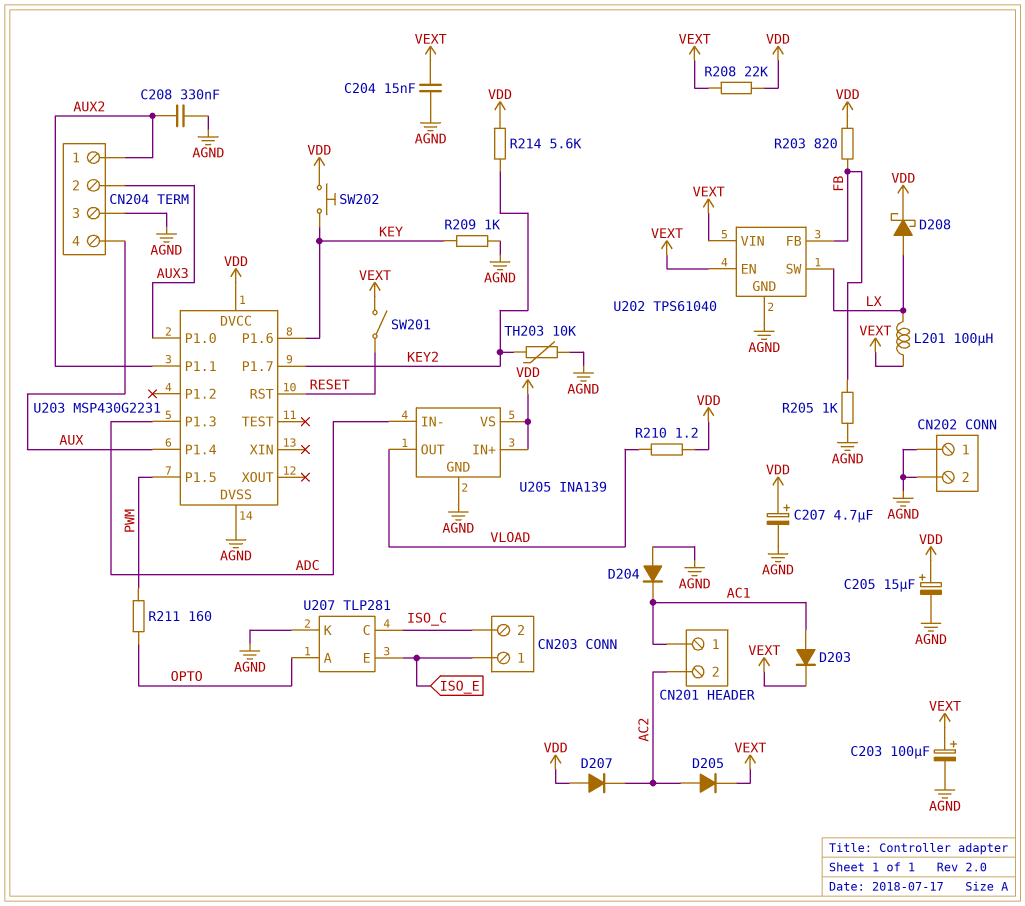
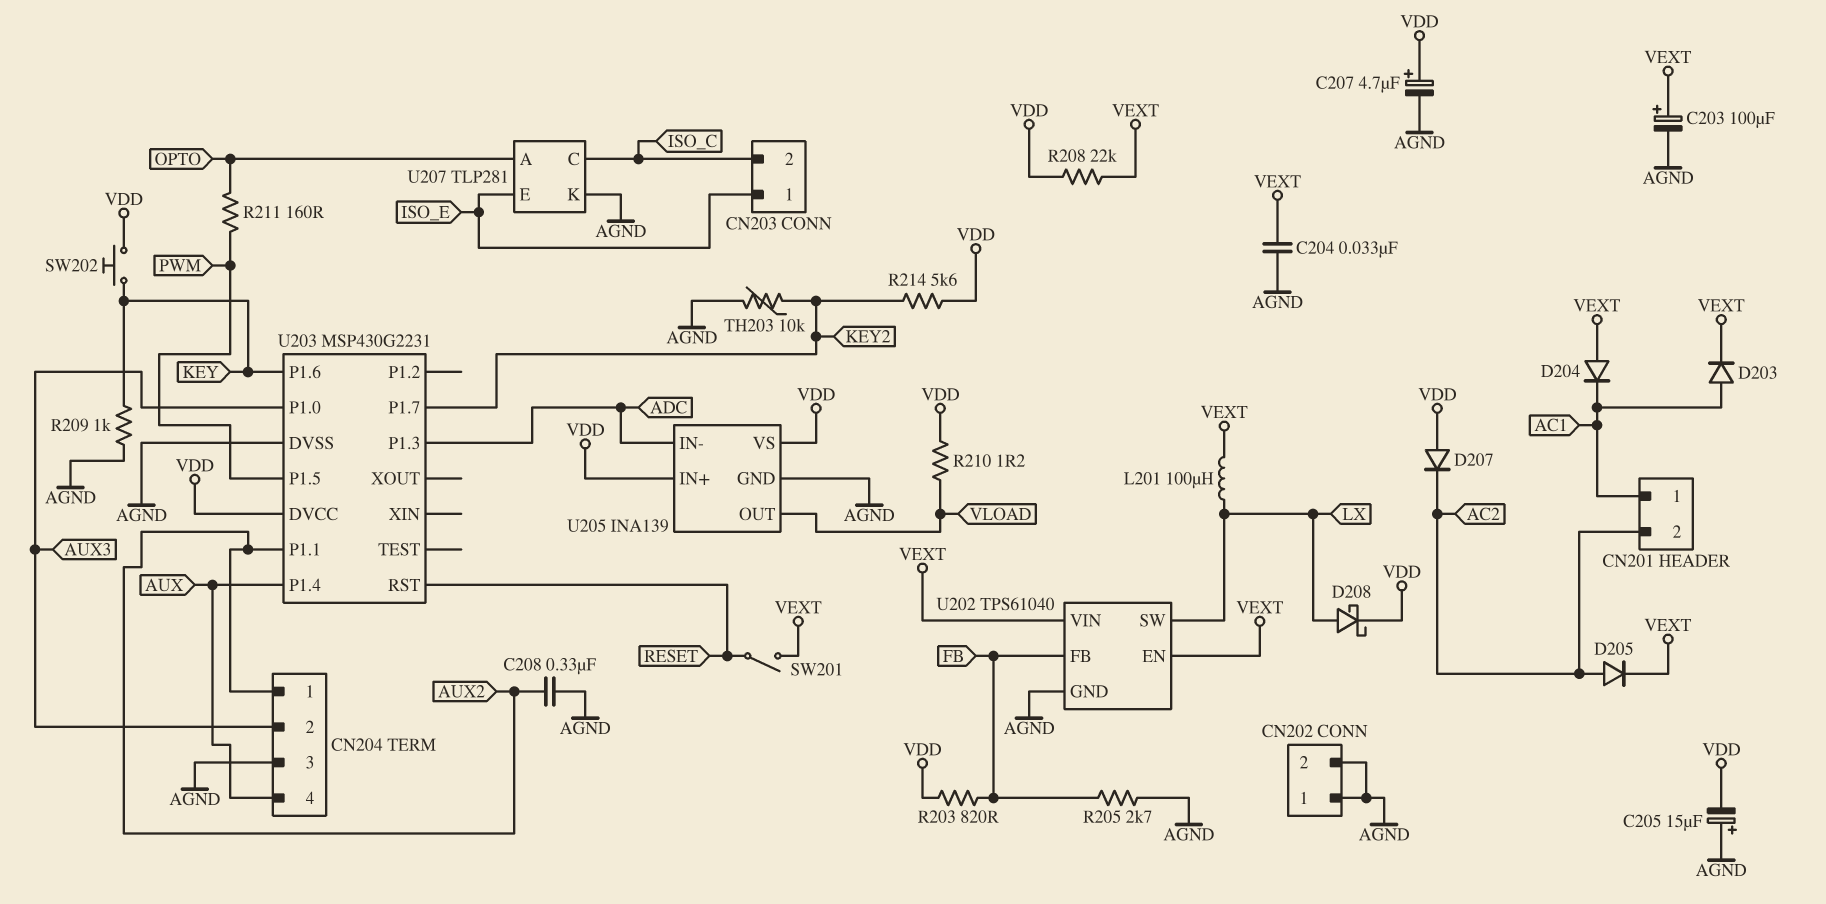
C204: 15nF (AGND, VEXT) -> 33nF (AGND, VEXT)
C205: 15uF (plus VDD, minus AGND) -> 15uF (plus AGND, minus VDD)
D204: diode (A AGND, K AC1) -> diode (A VEXT, K AC1)
R205: 1k (AGND, FB) -> 2.7k (AGND, FB)

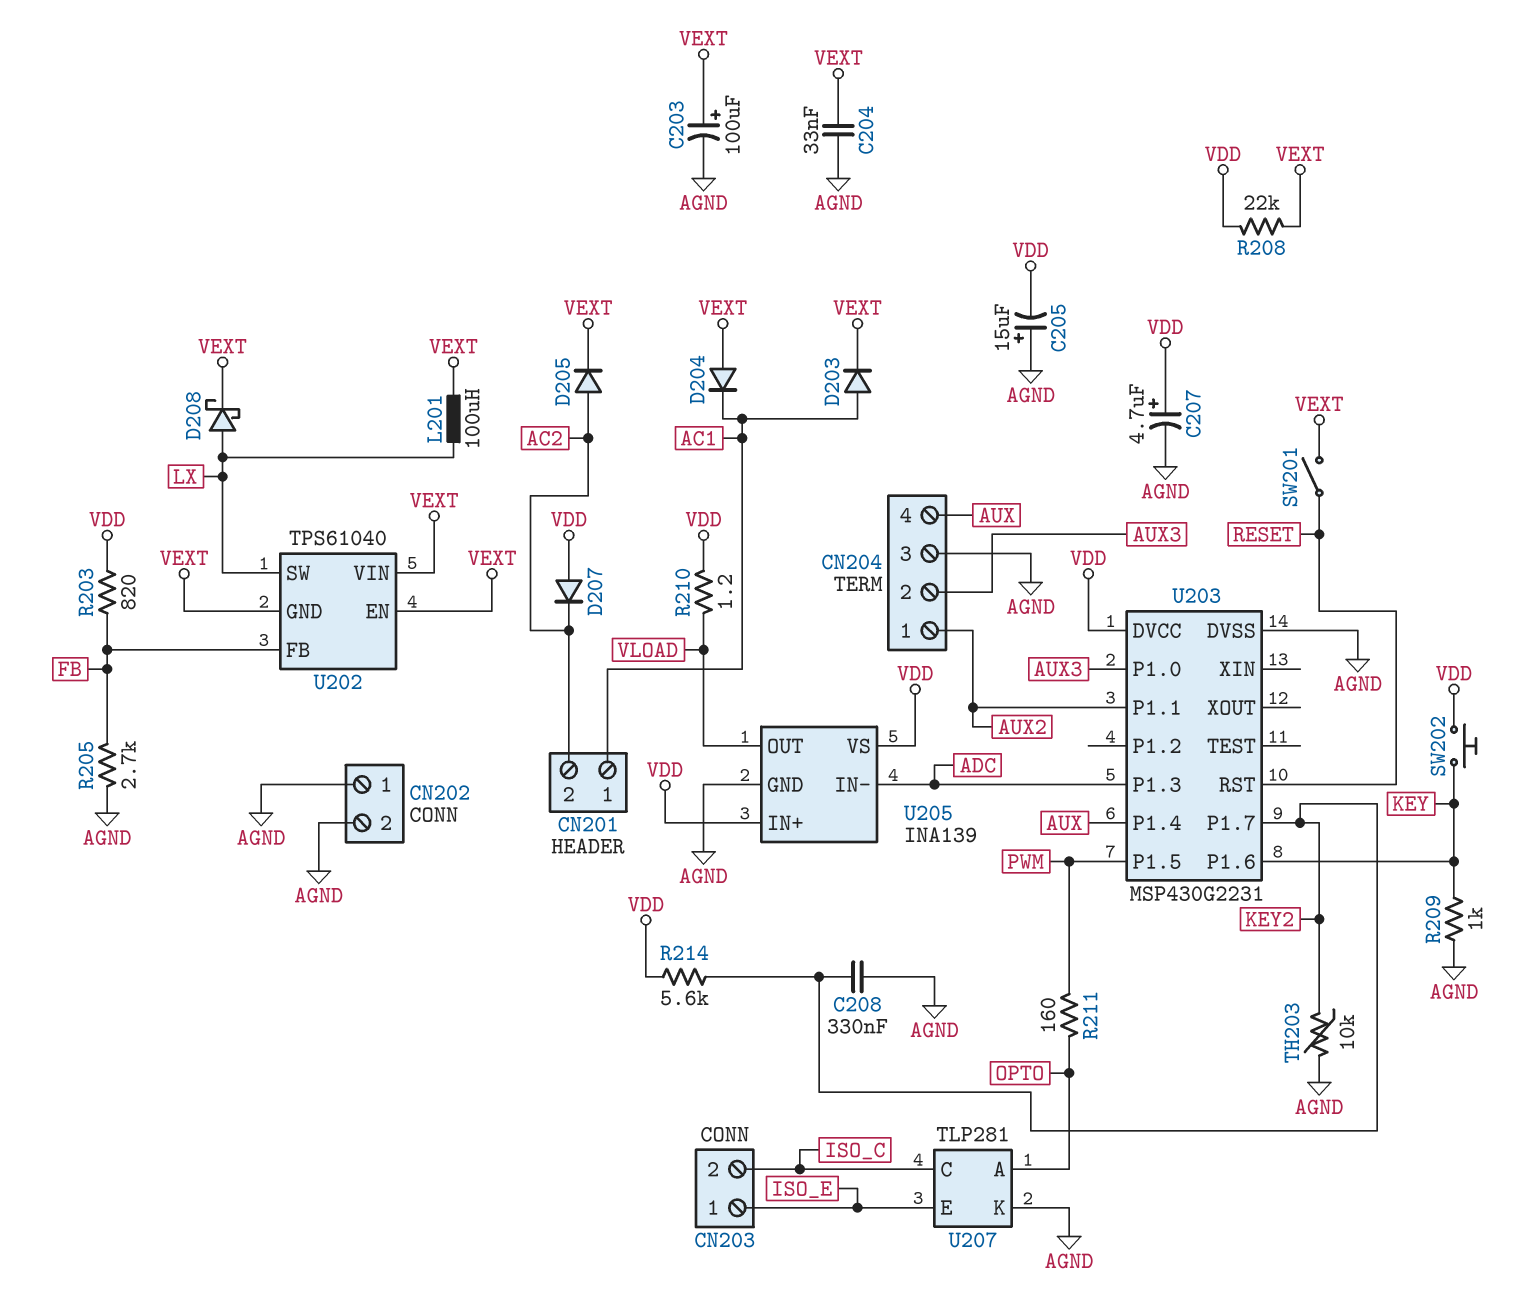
C208: 330nF (AGND, AUX2) -> 330nF (AGND, KEY2)
D208: schottky (A LX, K VDD) -> schottky (A LX, K VEXT)
U202 pin GND: AGND -> VEXT

